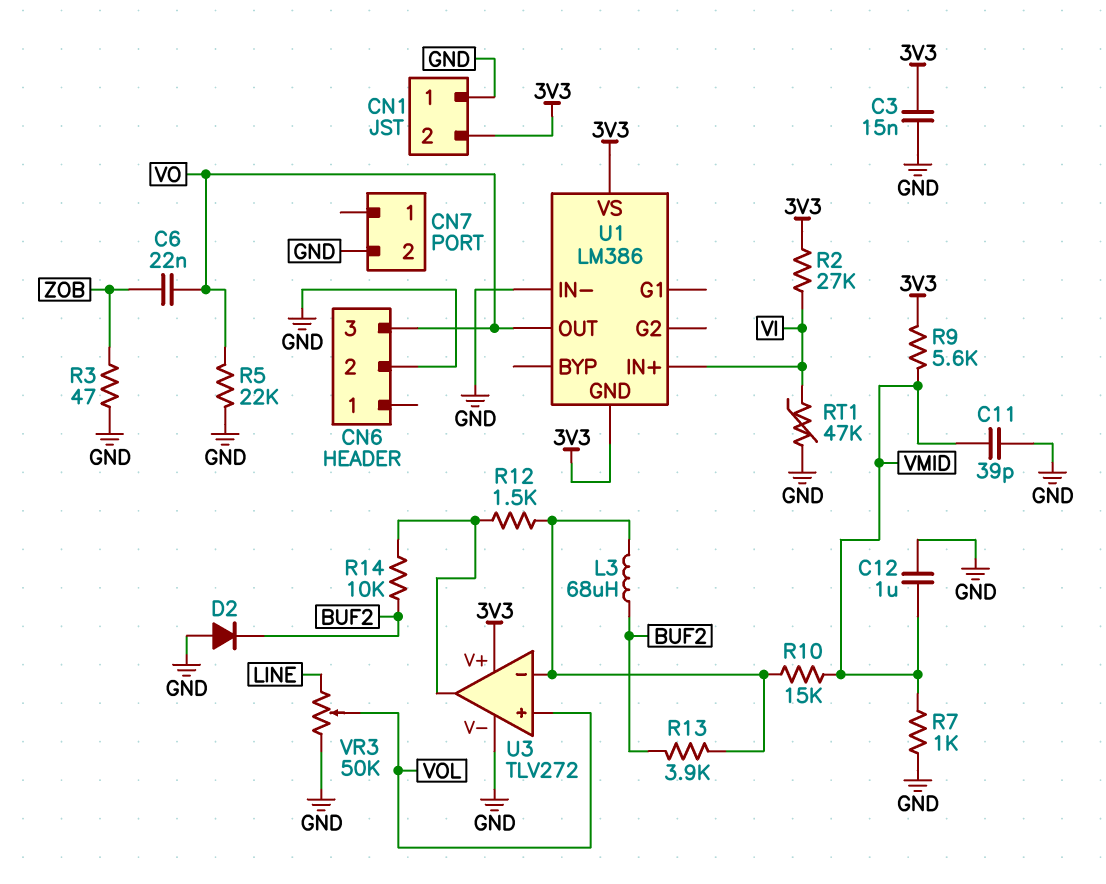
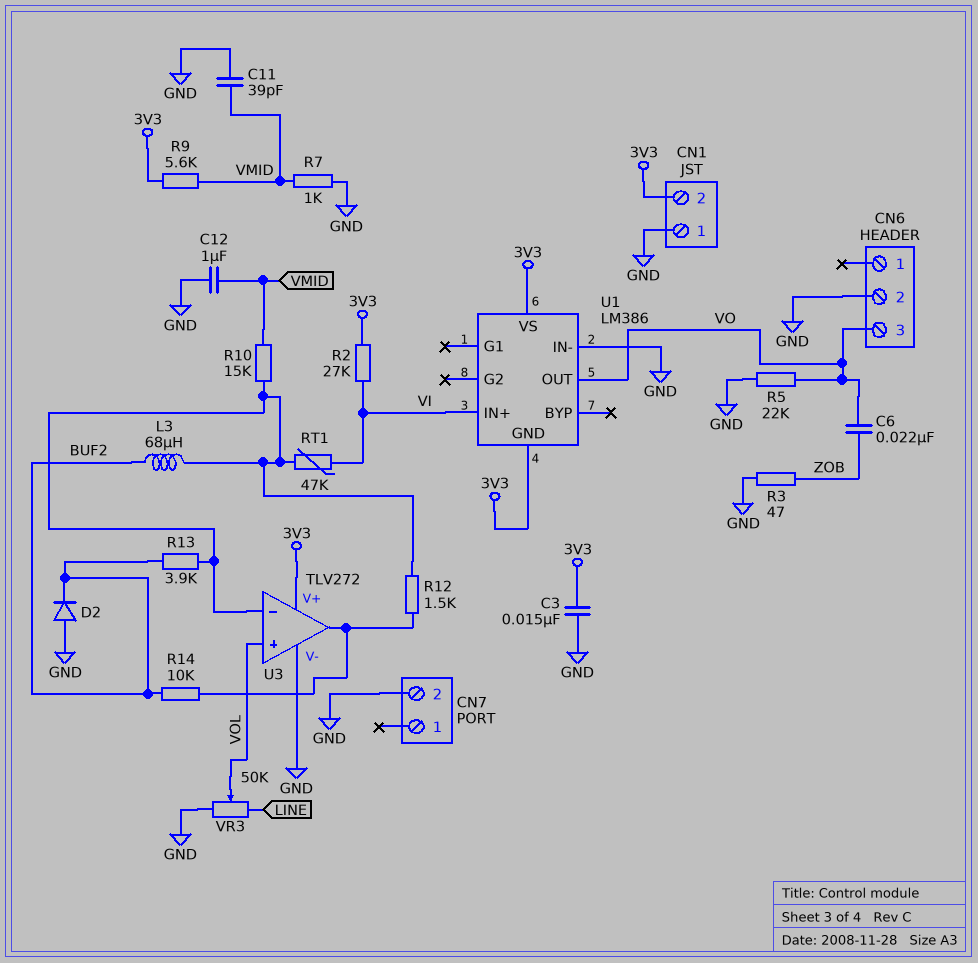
RT1: 47k (GND, VI) -> 47k (U3/in-, VI)

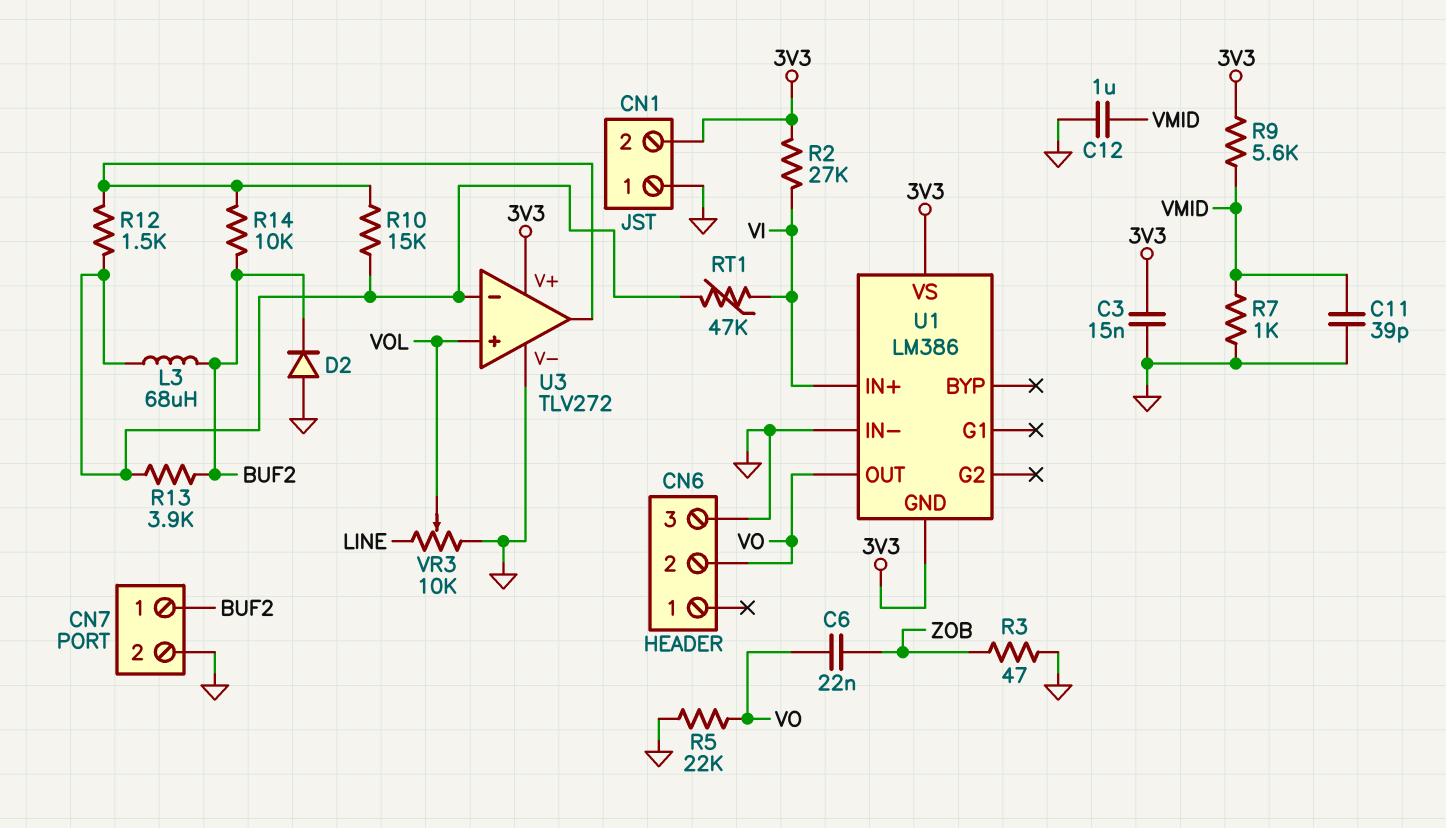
CN6 pin 2: GND -> VO
CN6 pin 3: VO -> GND
CN7 pin 1: none -> BUF2
R10: 15k (U3/in-, VMID) -> 15k (U3/in-, U3/out)
VR3: 50k (GND, LINE, wiper VOL) -> 10k (GND, LINE, wiper VOL)

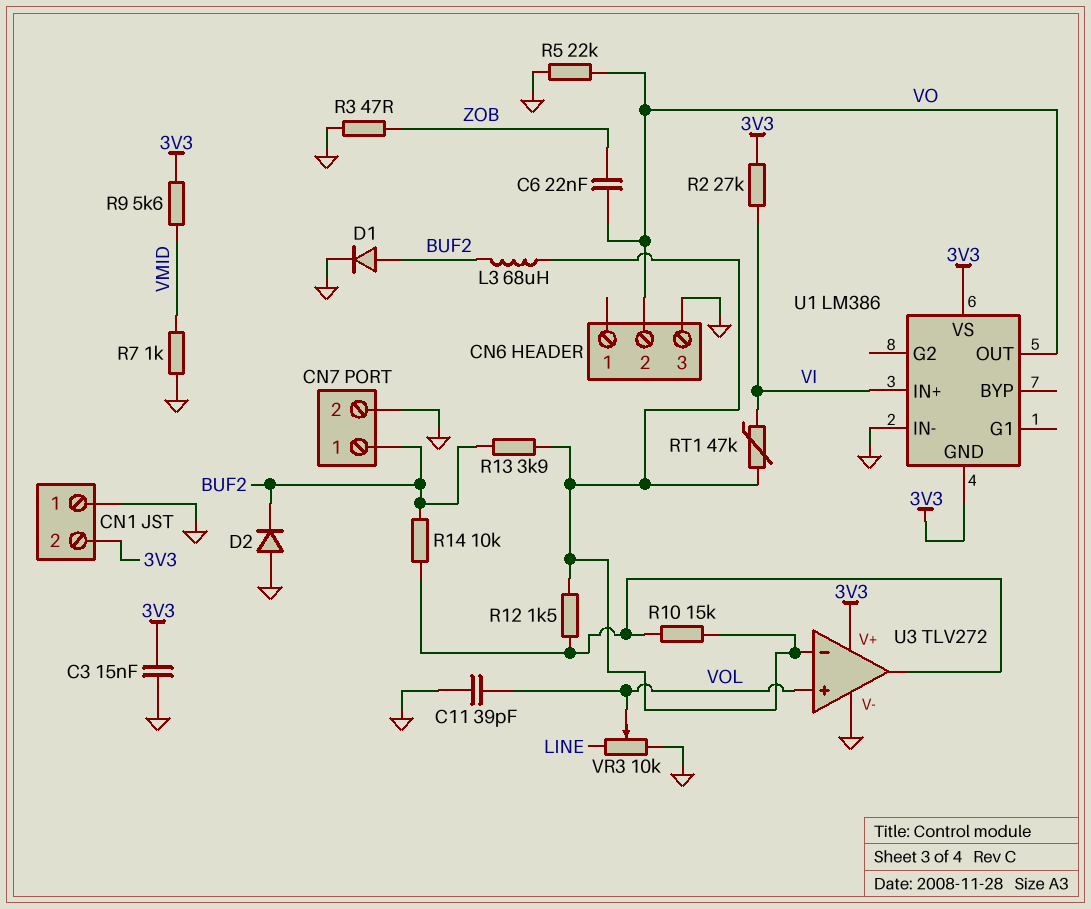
C11: 39pF (GND, VMID) -> 39pF (GND, VOL)
C12: 1uF (GND, VMID) -> none
D1: none -> diode (A BUF2, K GND)

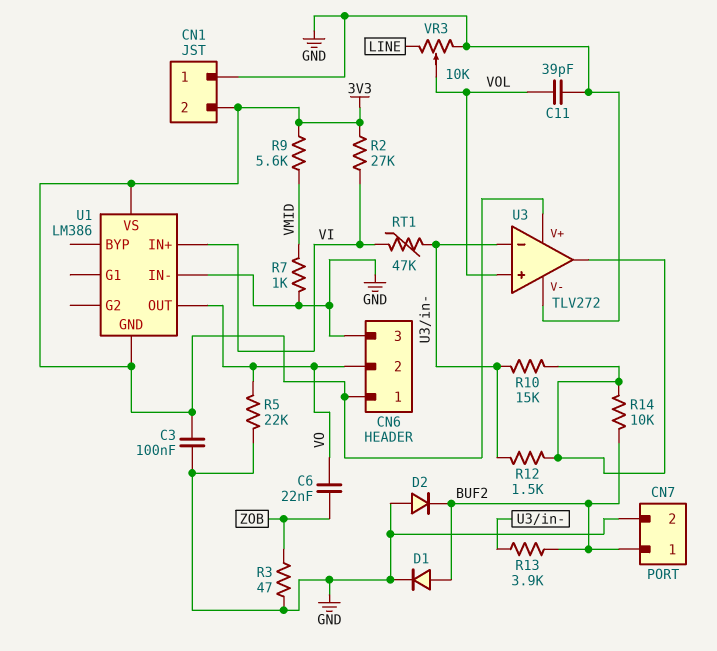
C3: 15nF (3V3, GND) -> 100nF (3V3, GND)
CN6 pin 1: none -> 3V3
L3: 68uH (BUF2, U3/in-) -> none

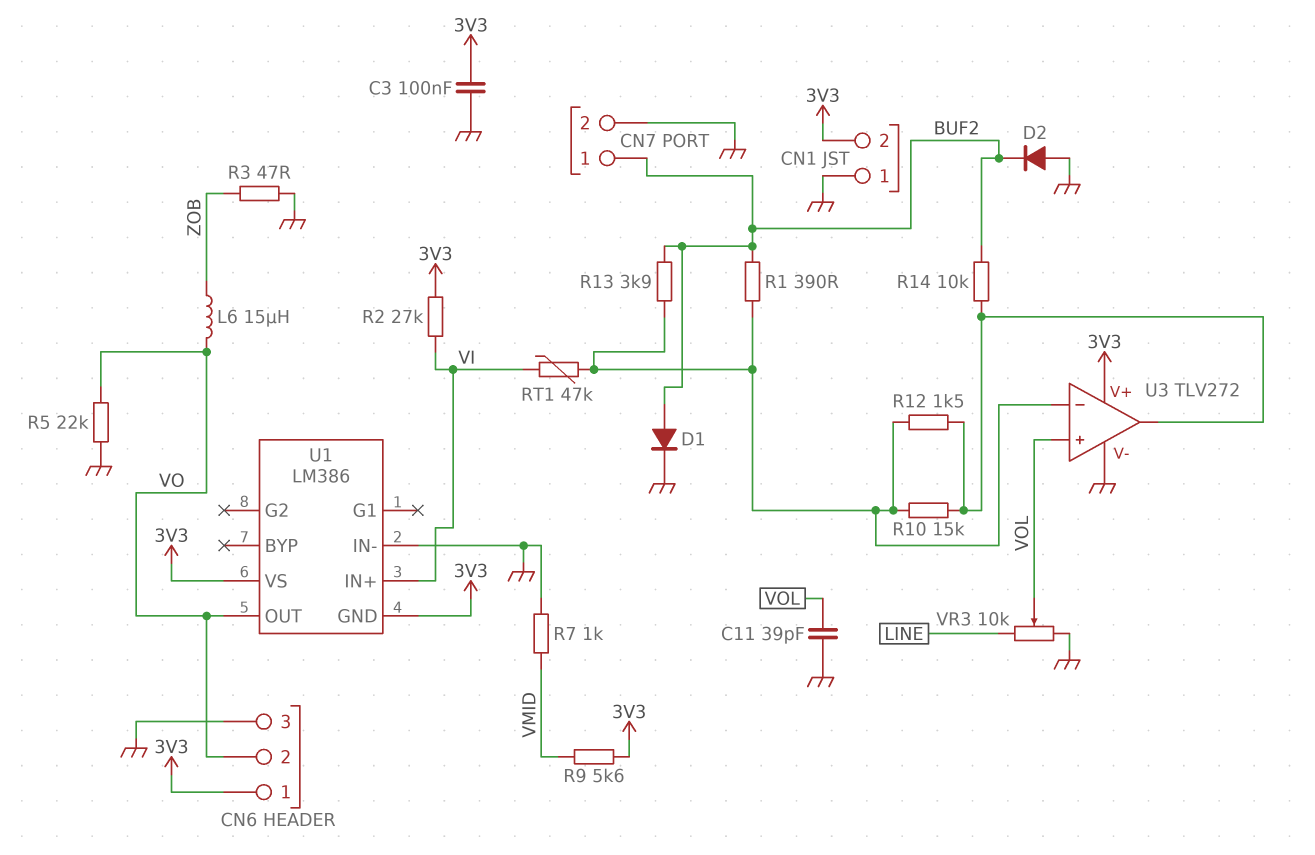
C6: 22nF (VO, ZOB) -> none
L6: none -> 15uH (VO, ZOB)
R1: none -> 390 (BUF2, U3/in-)

